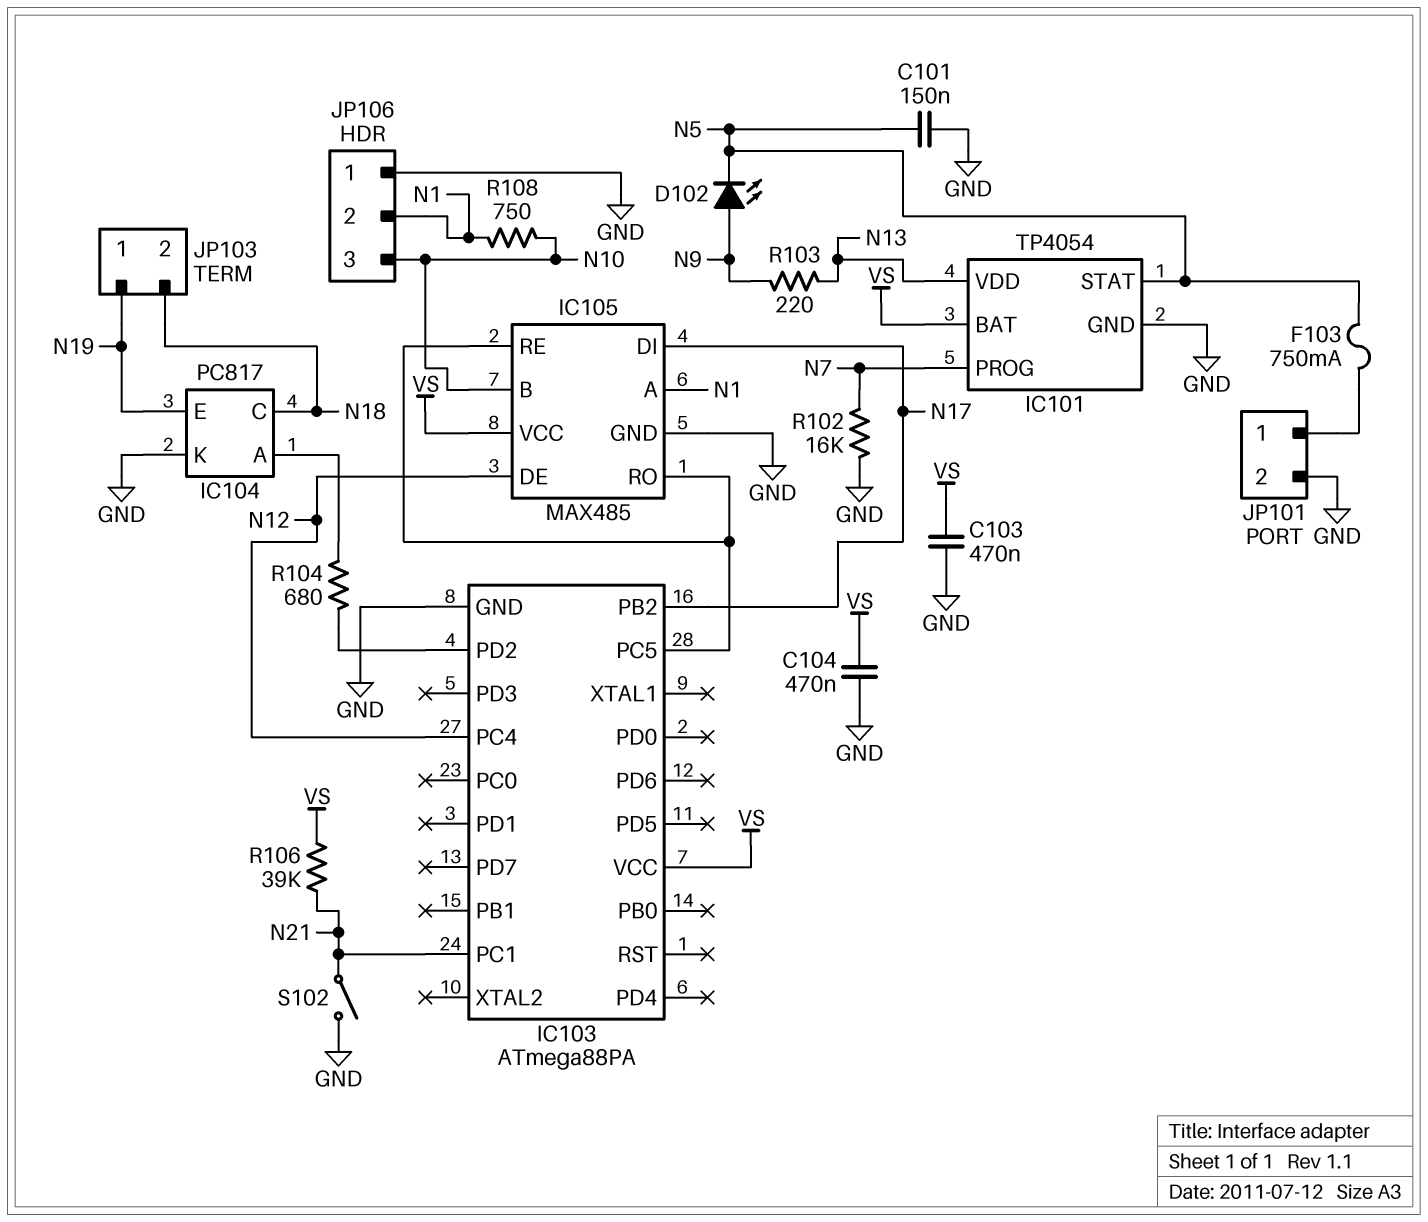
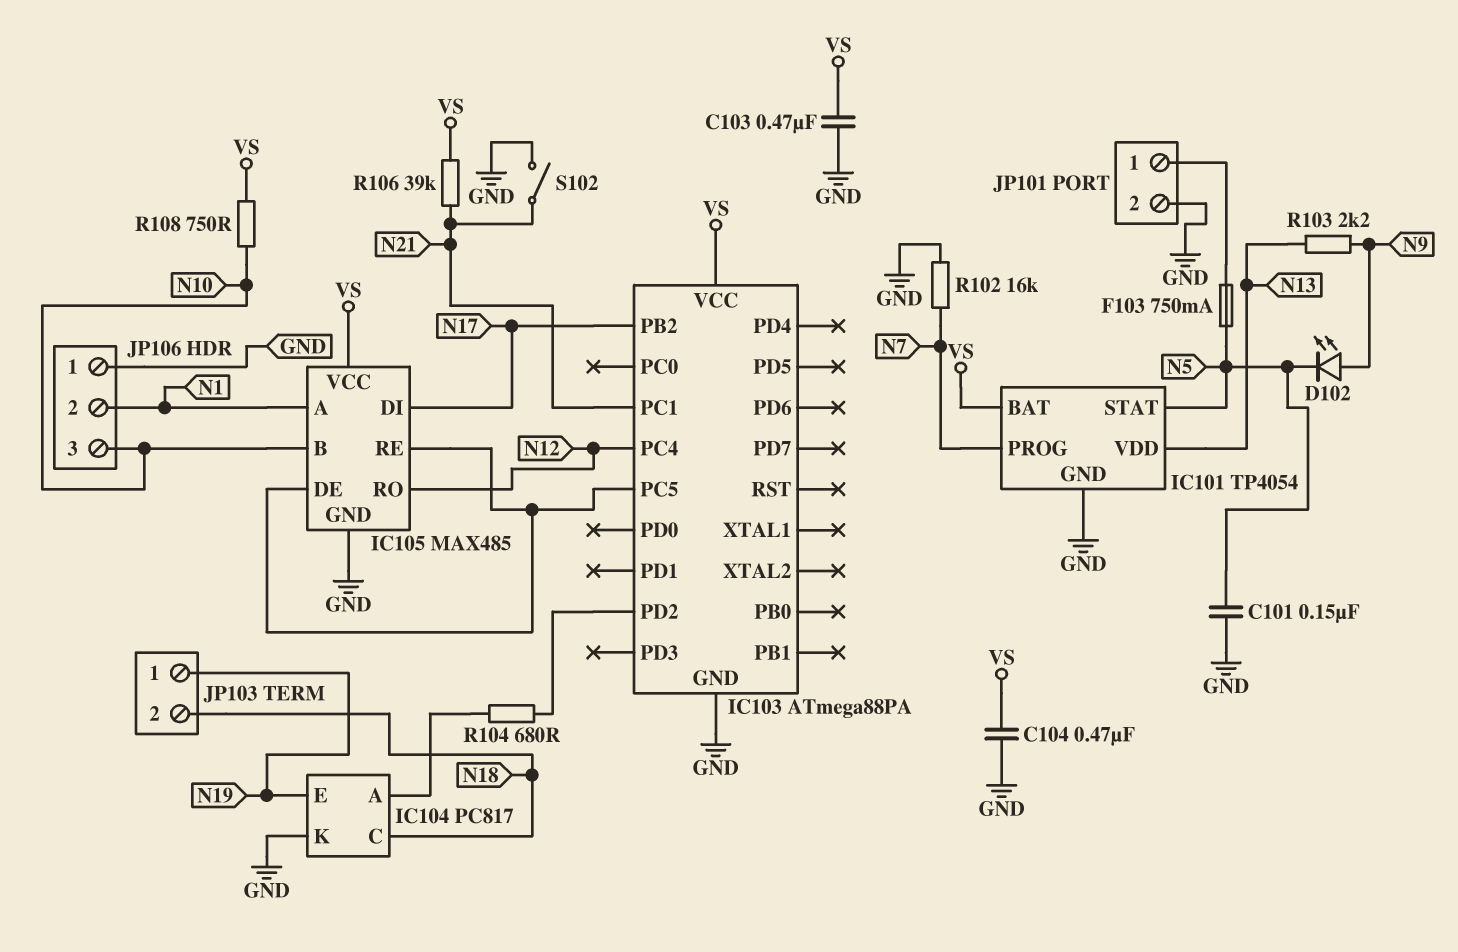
IC105 pin DE: N12 -> IC103/PC5
IC105 pin RO: IC103/PC5 -> N12
R103: 220 (N9, N13) -> 2.2k (N9, N13)
R108: 750 (N1, N10) -> 750 (N10, VS)

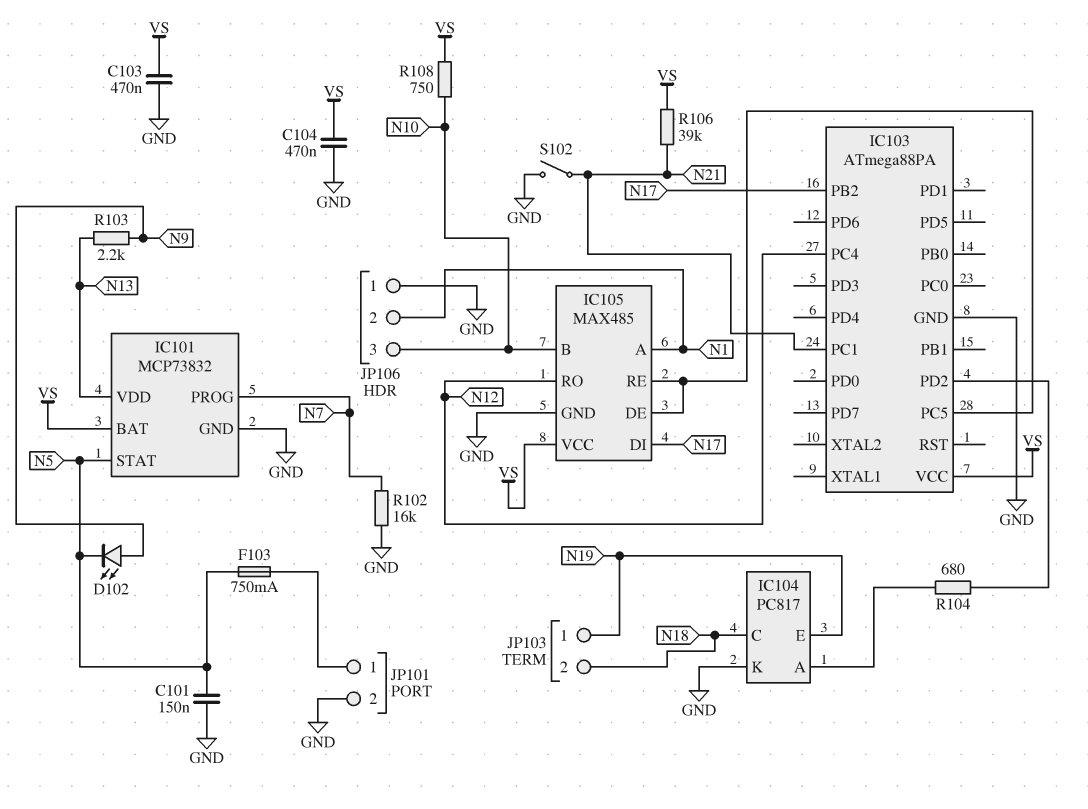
IC101: TP4054 -> MCP73832

